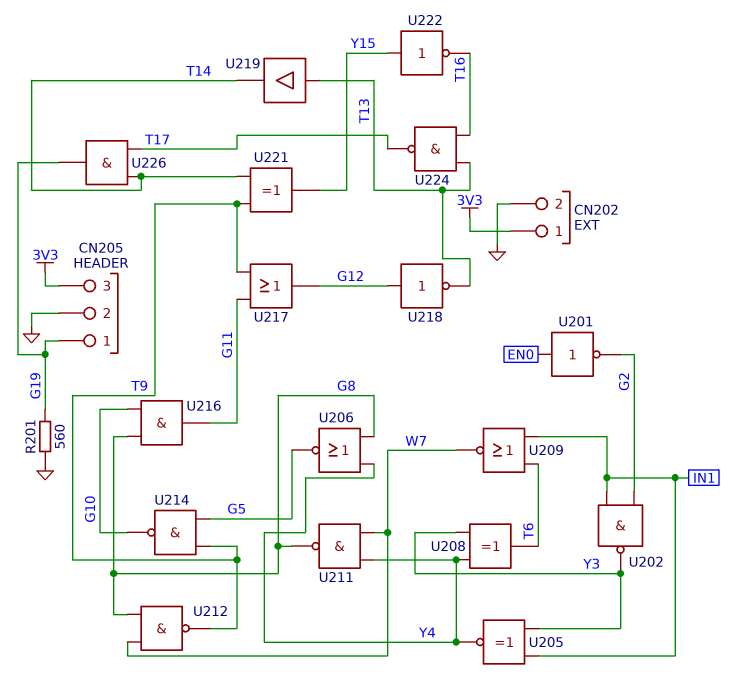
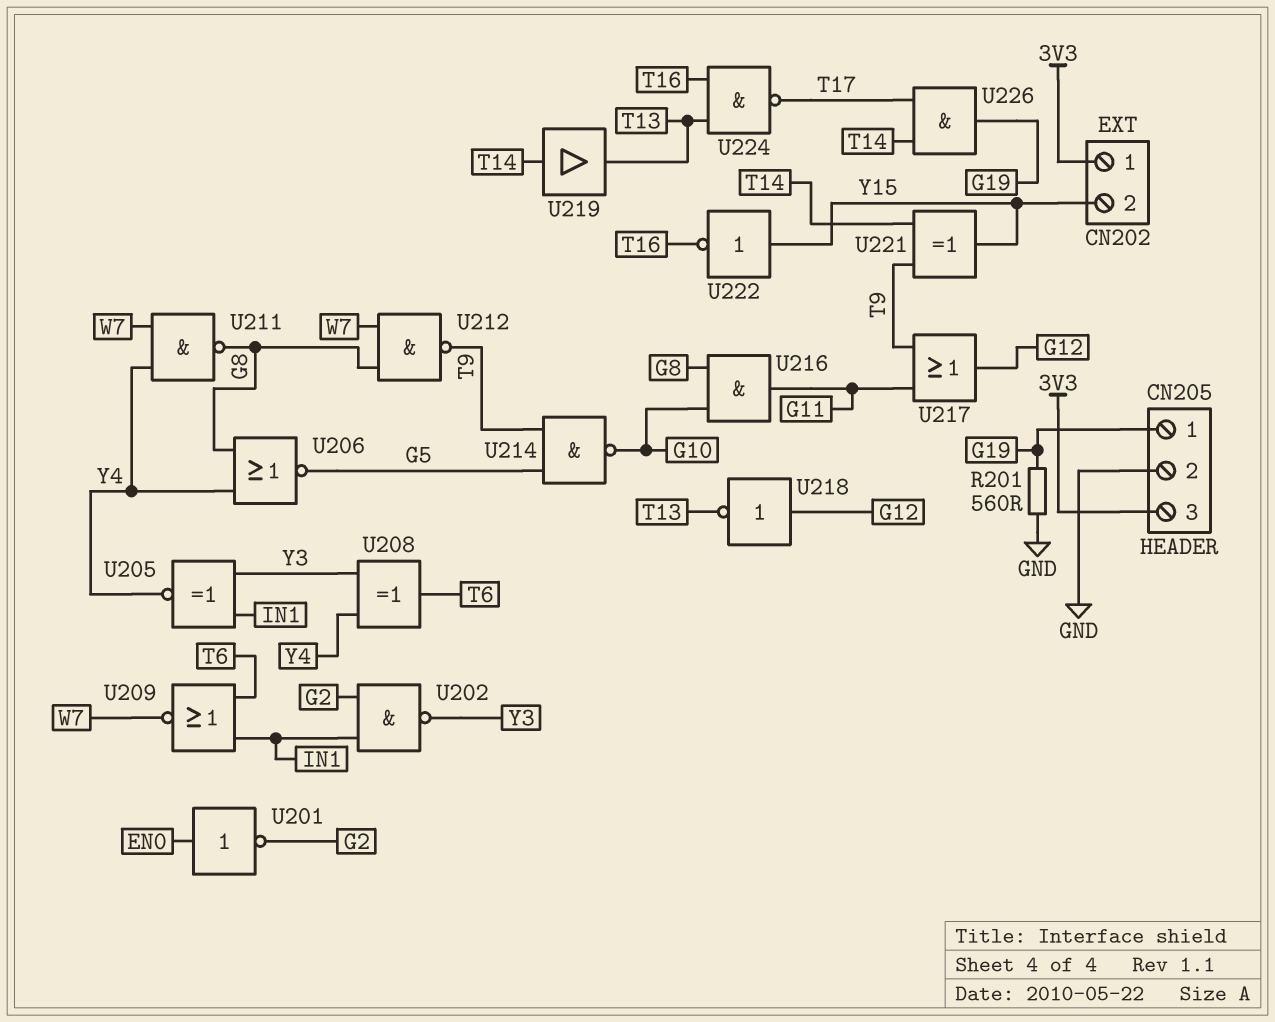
CN202 pin 2: GND -> Y15
U219: buffer (in T13, out T14) -> buffer (in T14, out T13)

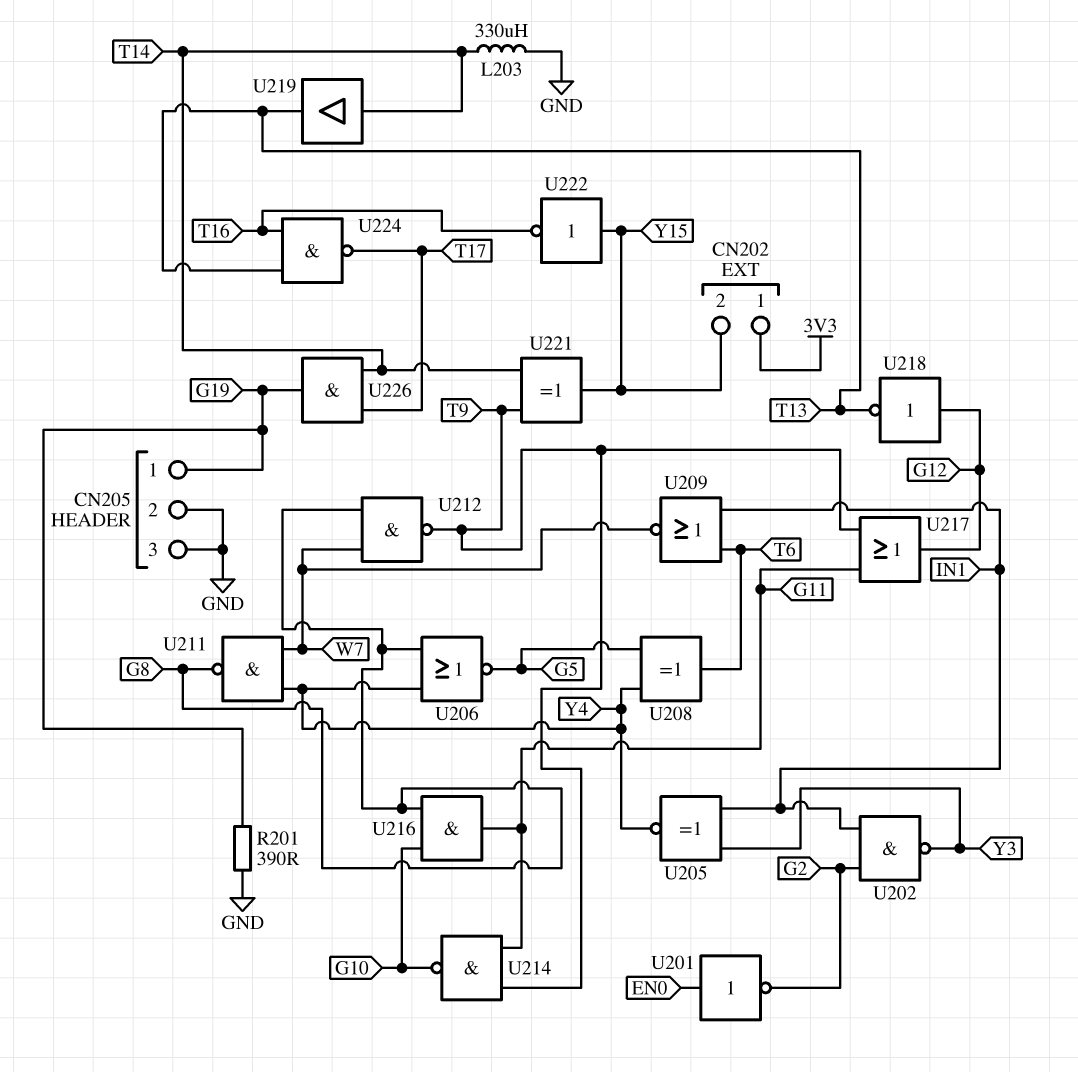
CN205 pin 3: 3V3 -> GND
L203: none -> 330uH (GND, T14)
R201: 560 (G19, GND) -> 390 (G19, GND)
U208: XOR (in Y3, in Y4, out T6) -> XOR (in G5, in Y4, out T6)
U214: NAND (in G5, in T9, out G10) -> NAND (in G11, in T9, out G10)

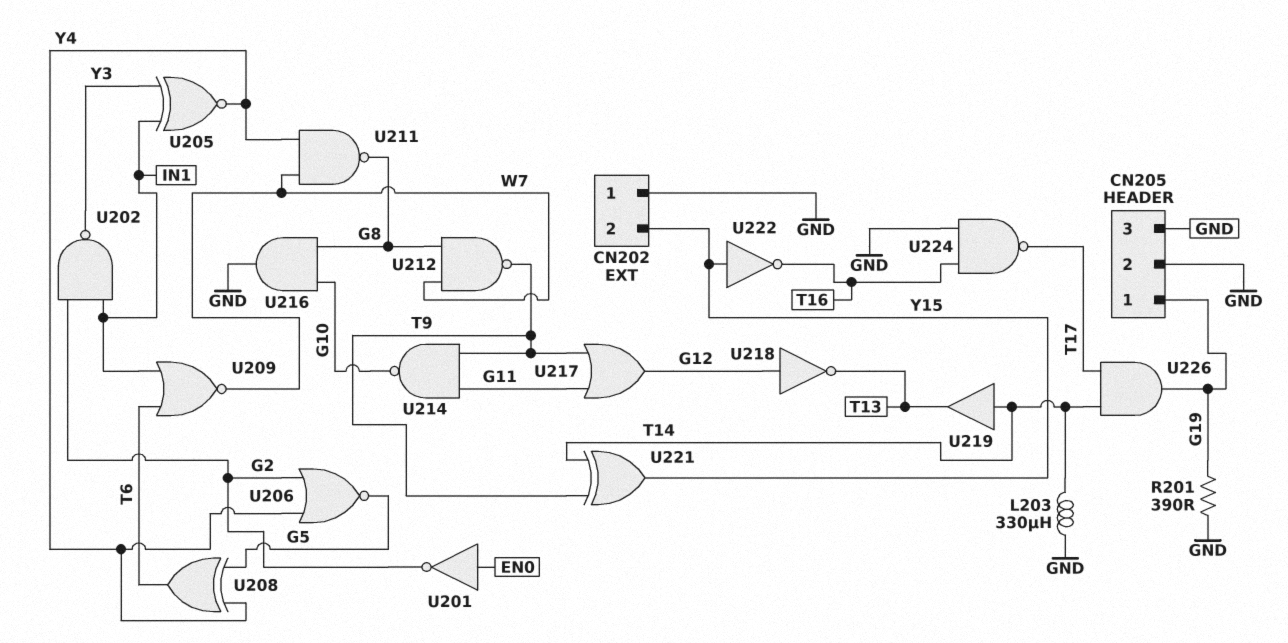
CN202 pin 1: 3V3 -> GND
U206: NOR (in G8, in Y4, out G5) -> NOR (in G2, in Y4, out G5)
U216: AND (in G8, in G10, out G11) -> AND (in G8, in G10, out GND)
U224: NAND (in T13, in T16, out T17) -> NAND (in GND, in T16, out T17)

